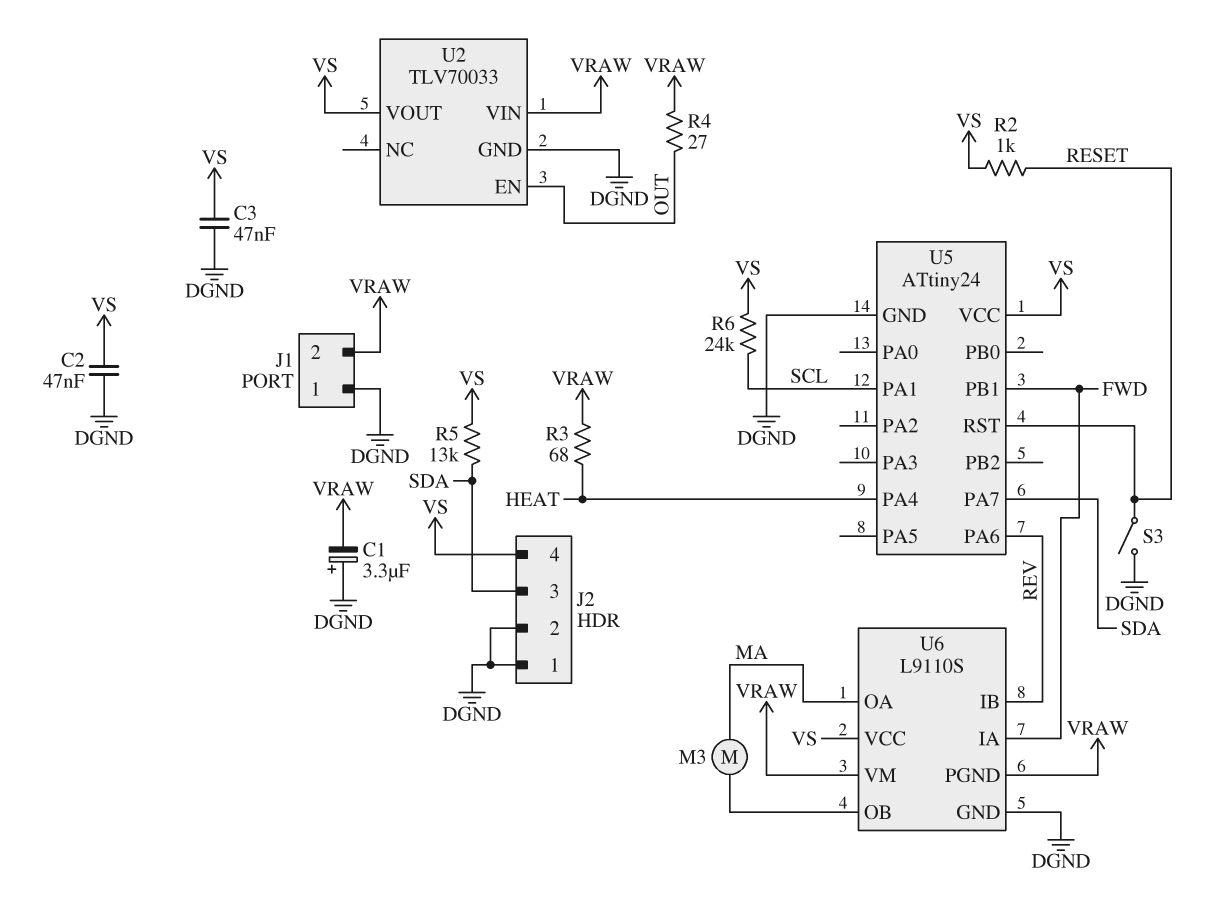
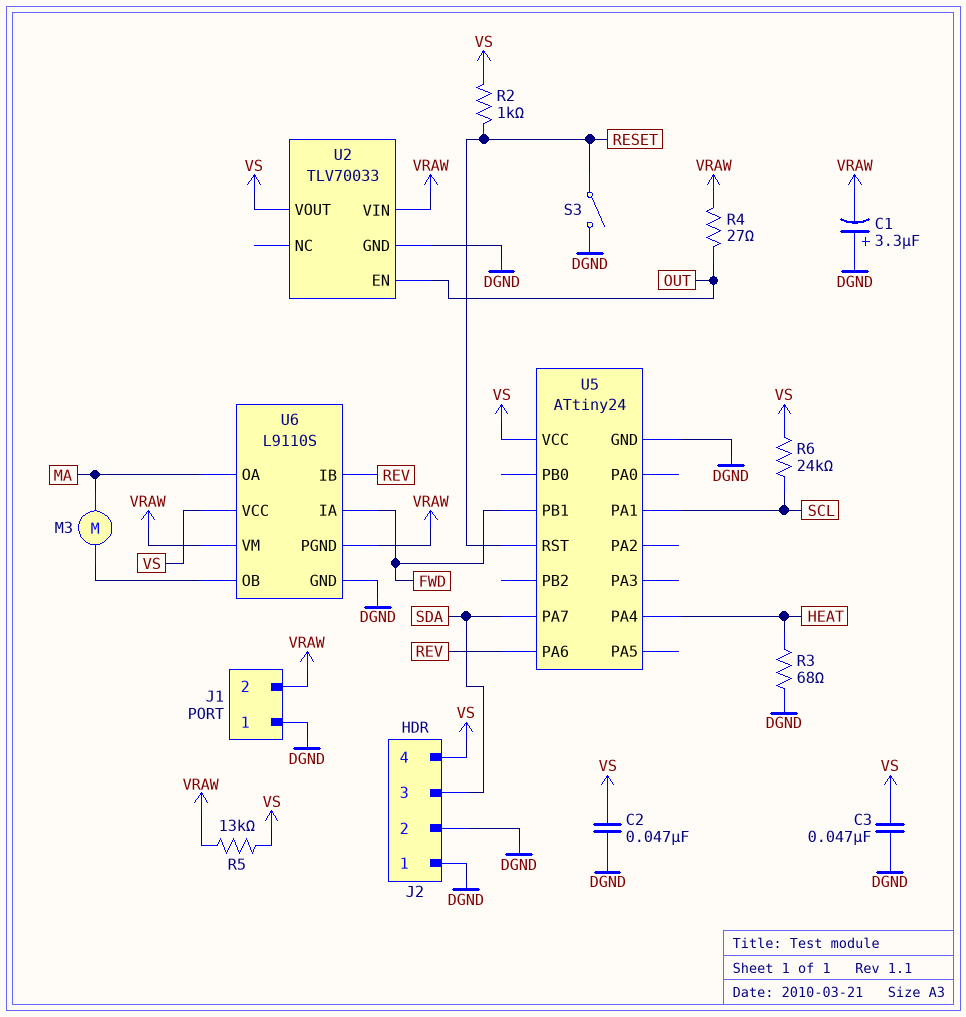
R3: 68 (HEAT, VRAW) -> 68 (DGND, HEAT)
R5: 13k (SDA, VS) -> 13k (VRAW, VS)

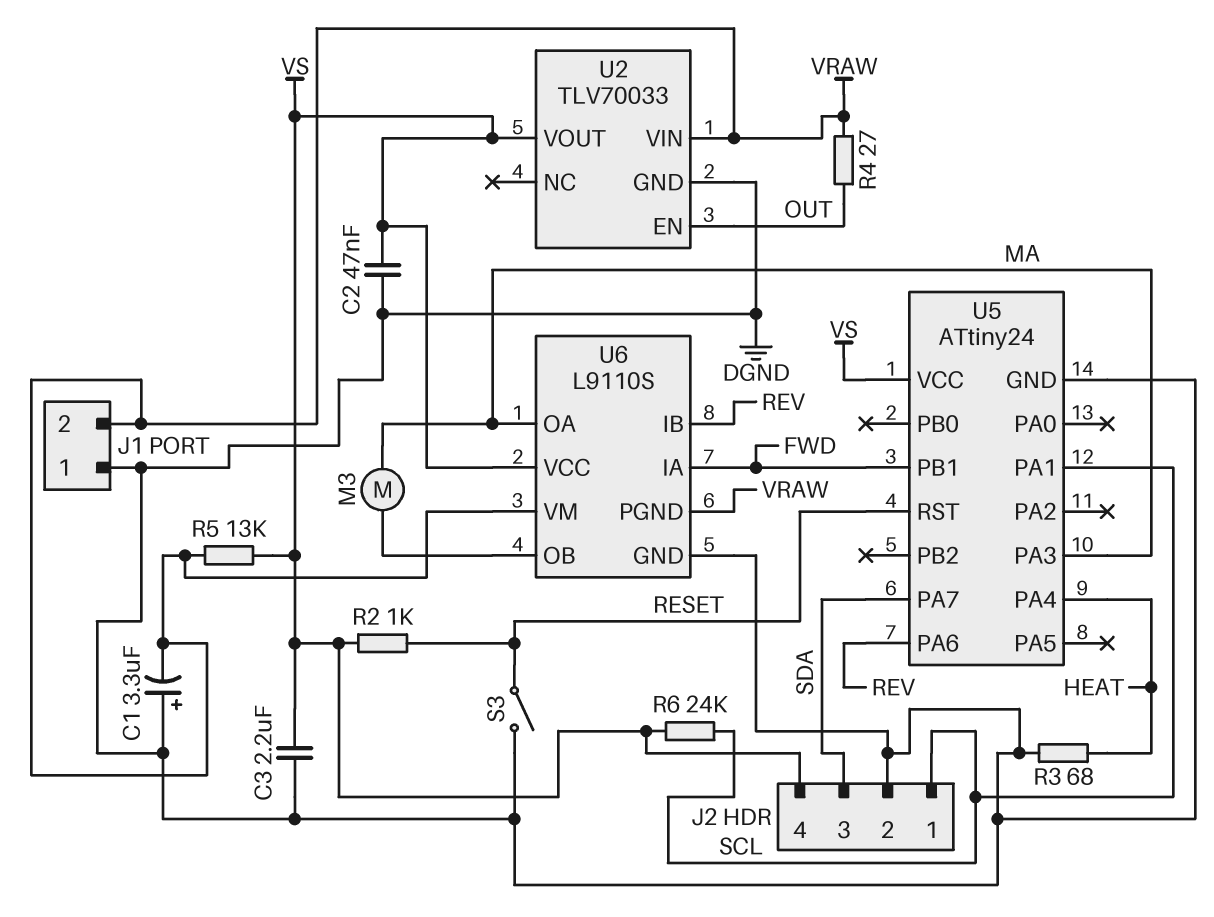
C3: 47nF (DGND, VS) -> 2.2uF (DGND, VS)
J2 pin 1: DGND -> SCL
U5 pin PA3: none -> MA

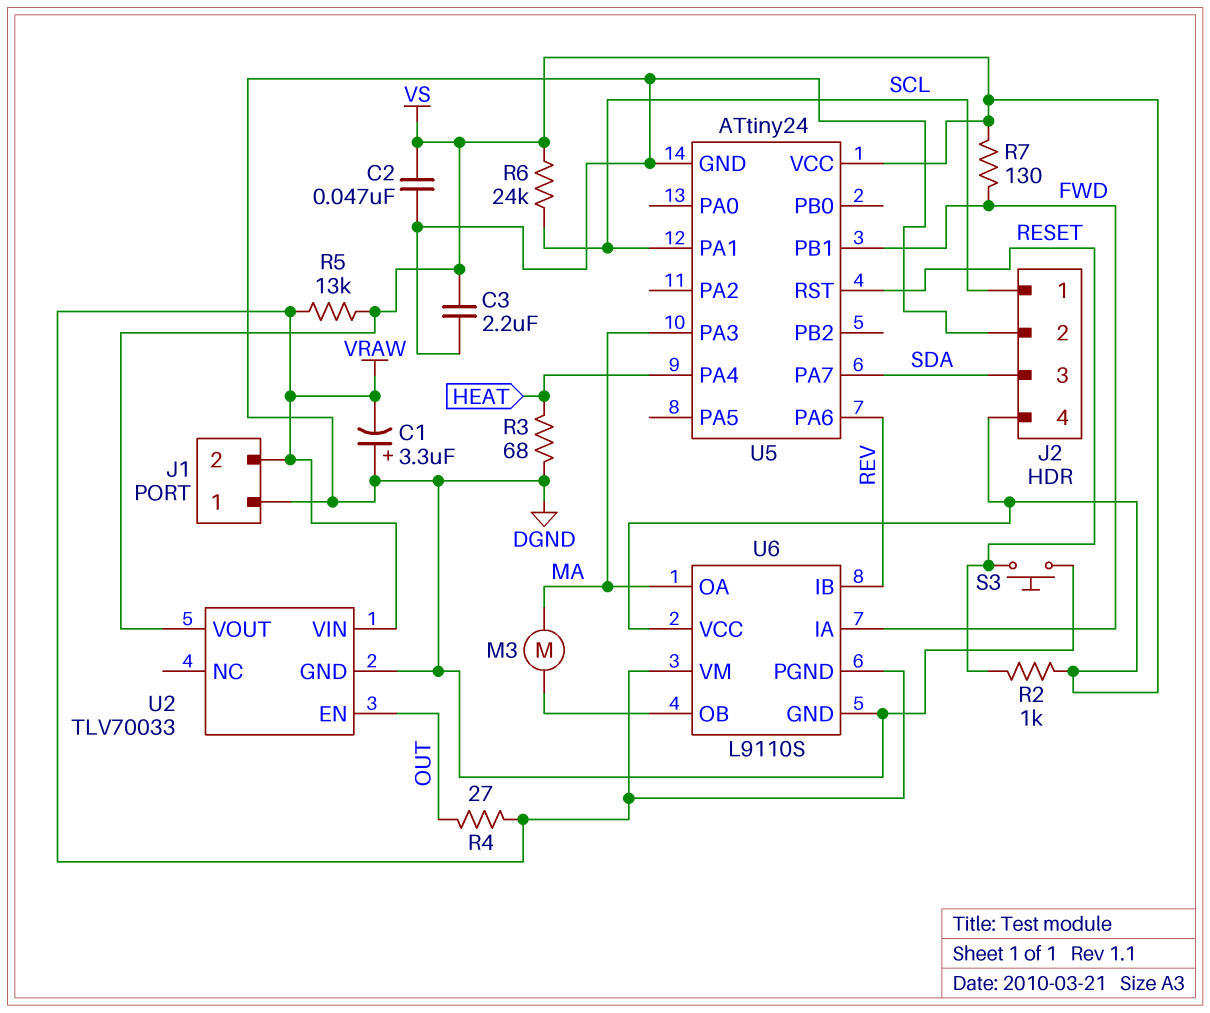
R7: none -> 130 (FWD, VS)
S3: switch (DGND, RESET) -> button (DGND, RESET)

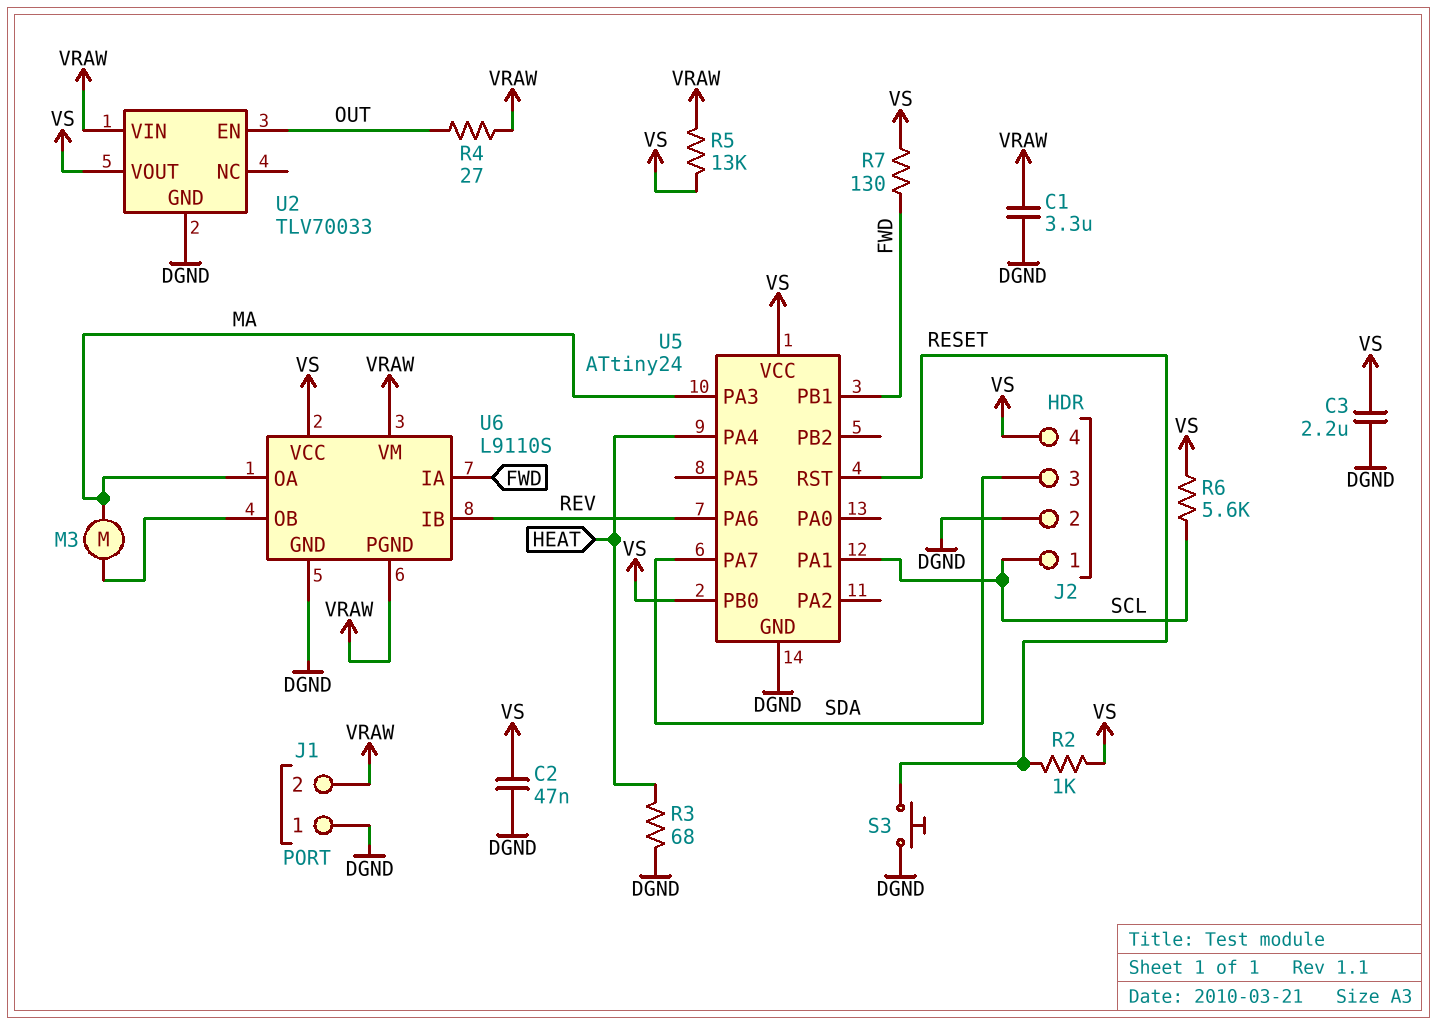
C1: 3.3uF (plus DGND, minus VRAW) -> 3.3uF (DGND, VRAW)
R6: 24k (SCL, VS) -> 5.6k (SCL, VS)
U5 pin PB0: none -> VS

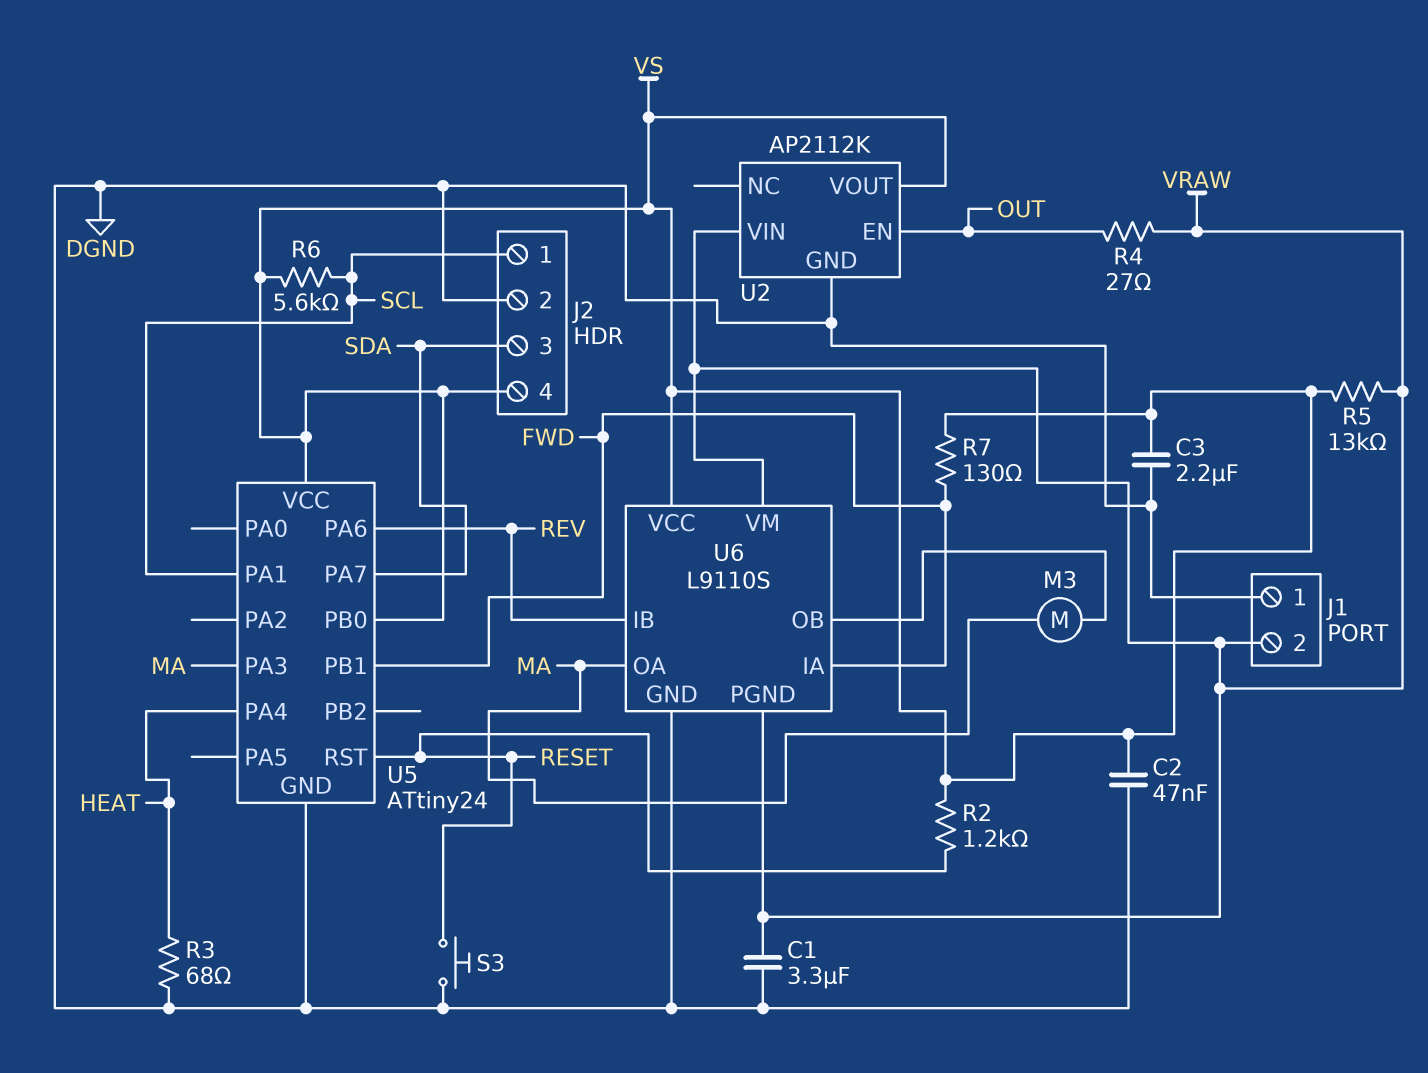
R2: 1k (RESET, VS) -> 1.2k (RESET, VS)
U2: TLV70033 -> AP2112K

